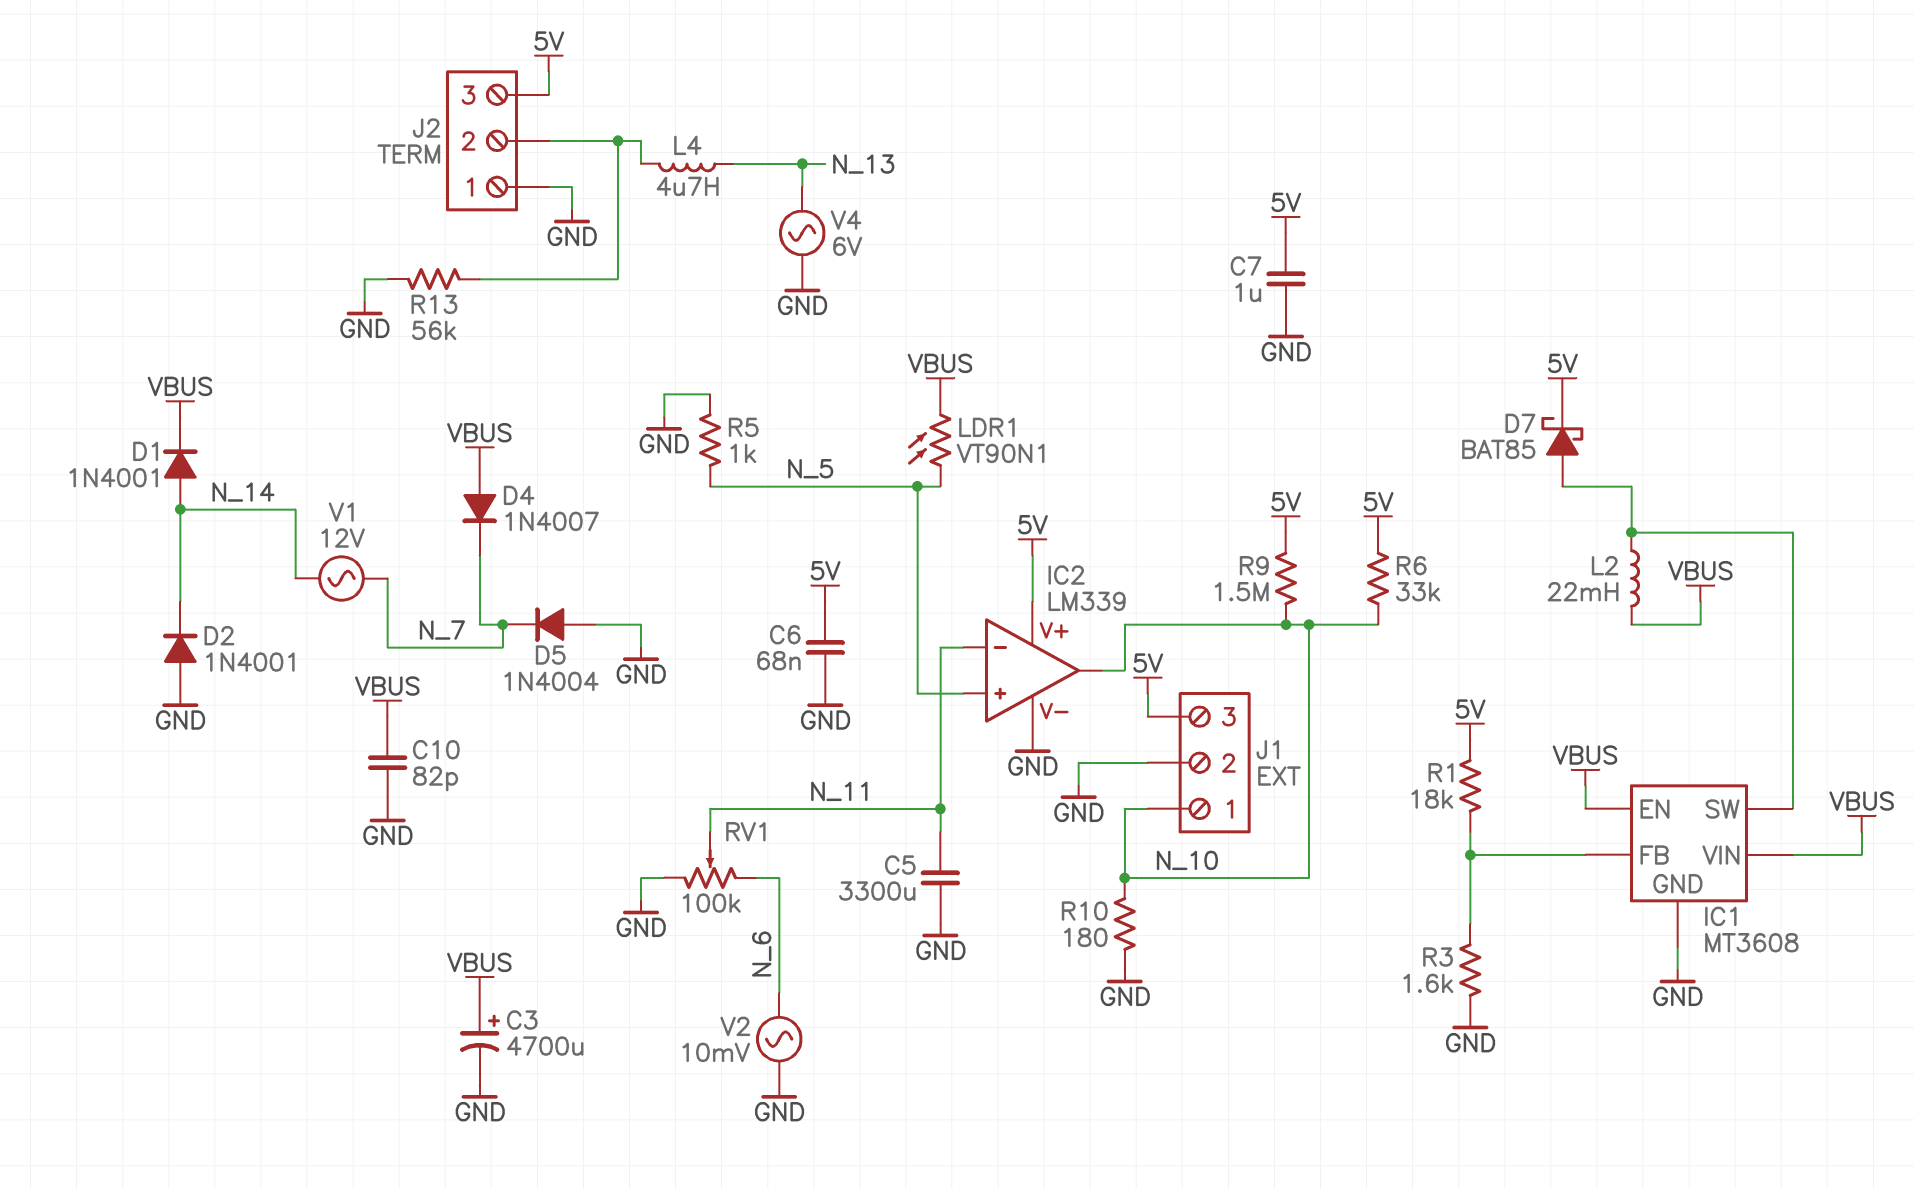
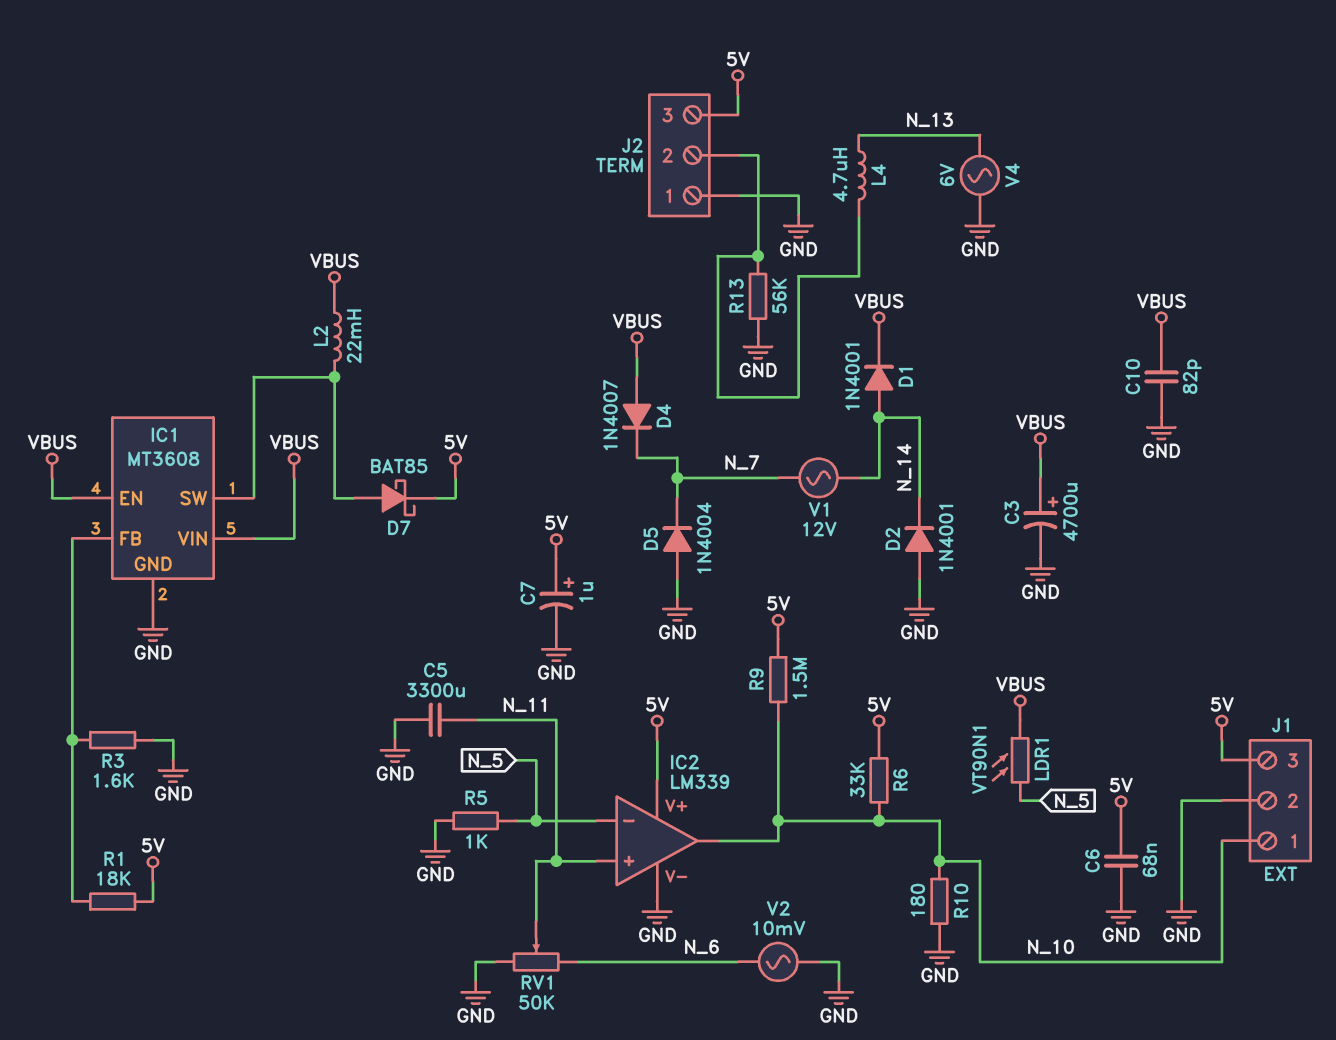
C7: 1uF (5V, GND) -> 1uF (plus 5V, minus GND)
IC2 pin in+: N_5 -> N_11
IC2 pin in-: N_11 -> N_5
RV1: 100k (GND, N_6, wiper N_11) -> 50k (GND, N_6, wiper N_11)

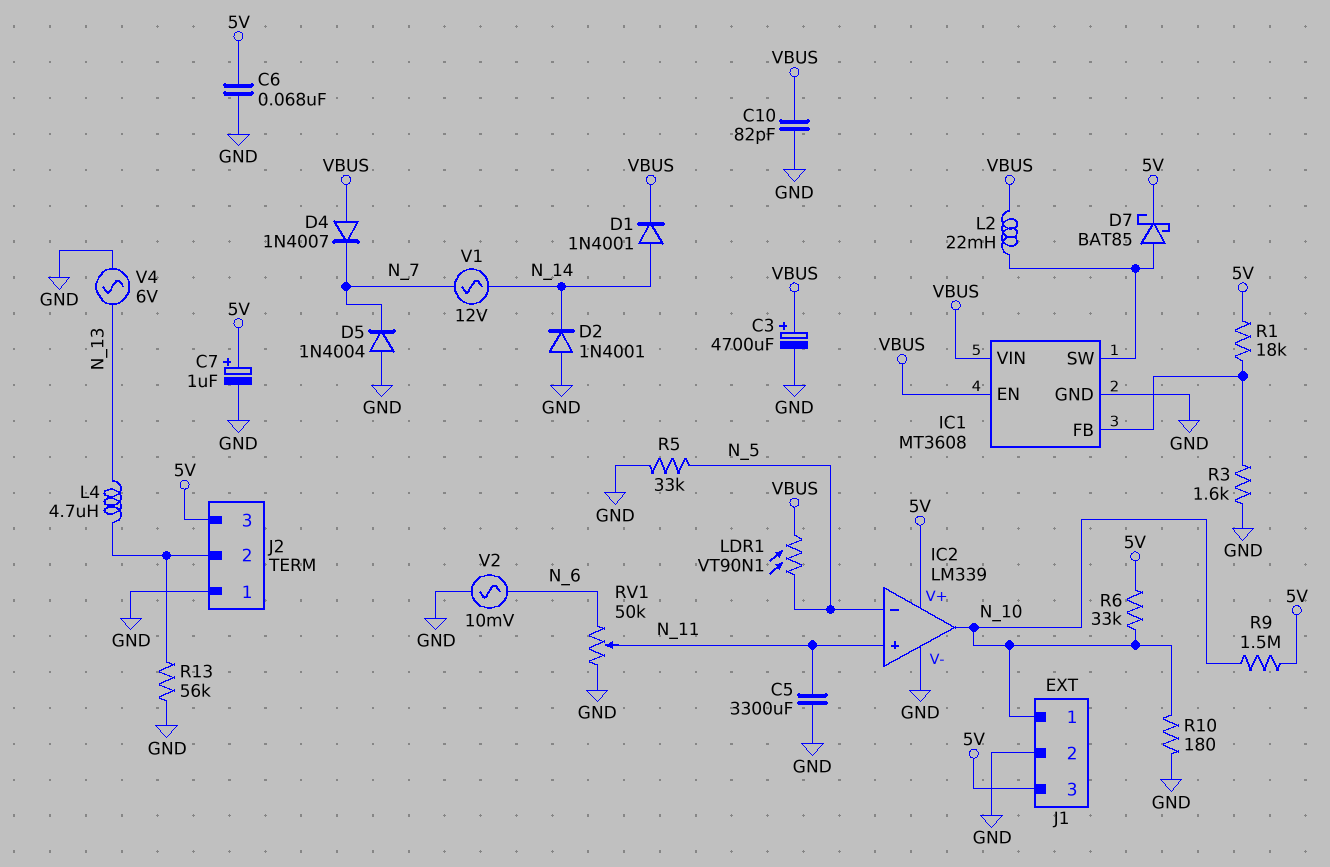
R5: 1k (GND, N_5) -> 33k (GND, N_5)

